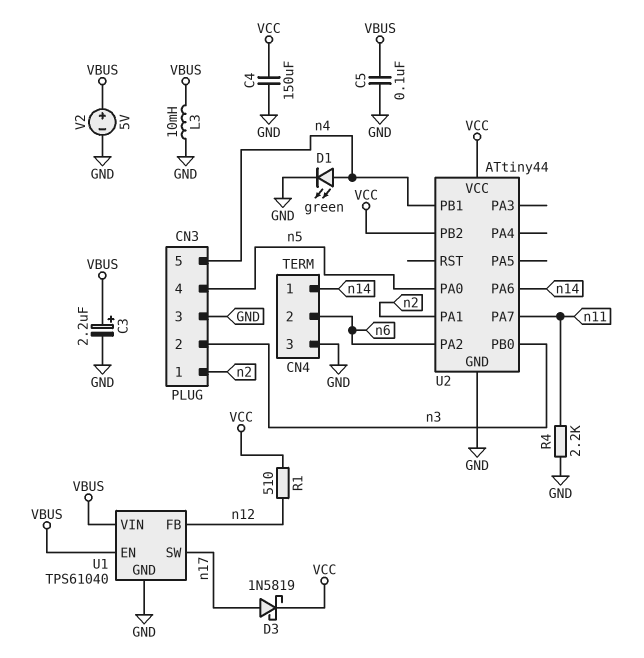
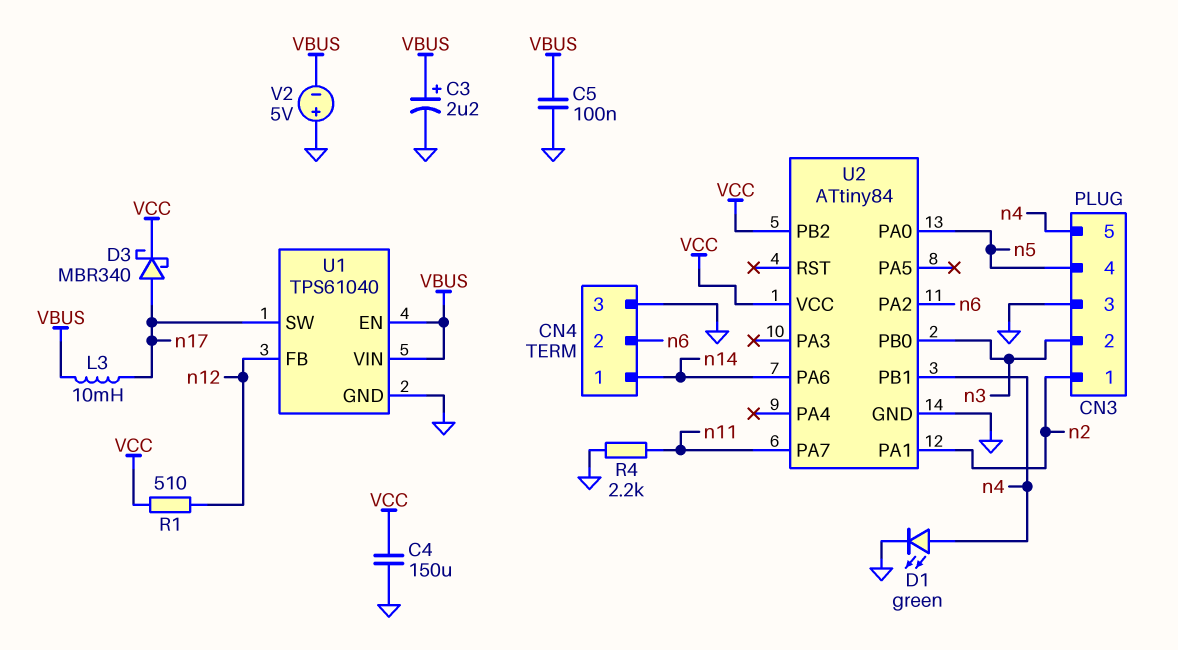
D3: schottky 1N5819 (A n17, K VCC) -> schottky MBR340 (A n17, K VCC)
L3: 10mH (GND, VBUS) -> 10mH (VBUS, n17)
U2: ATtiny44 -> ATtiny84
V2: 5V (plus VBUS, minus GND) -> 5V (plus GND, minus VBUS)

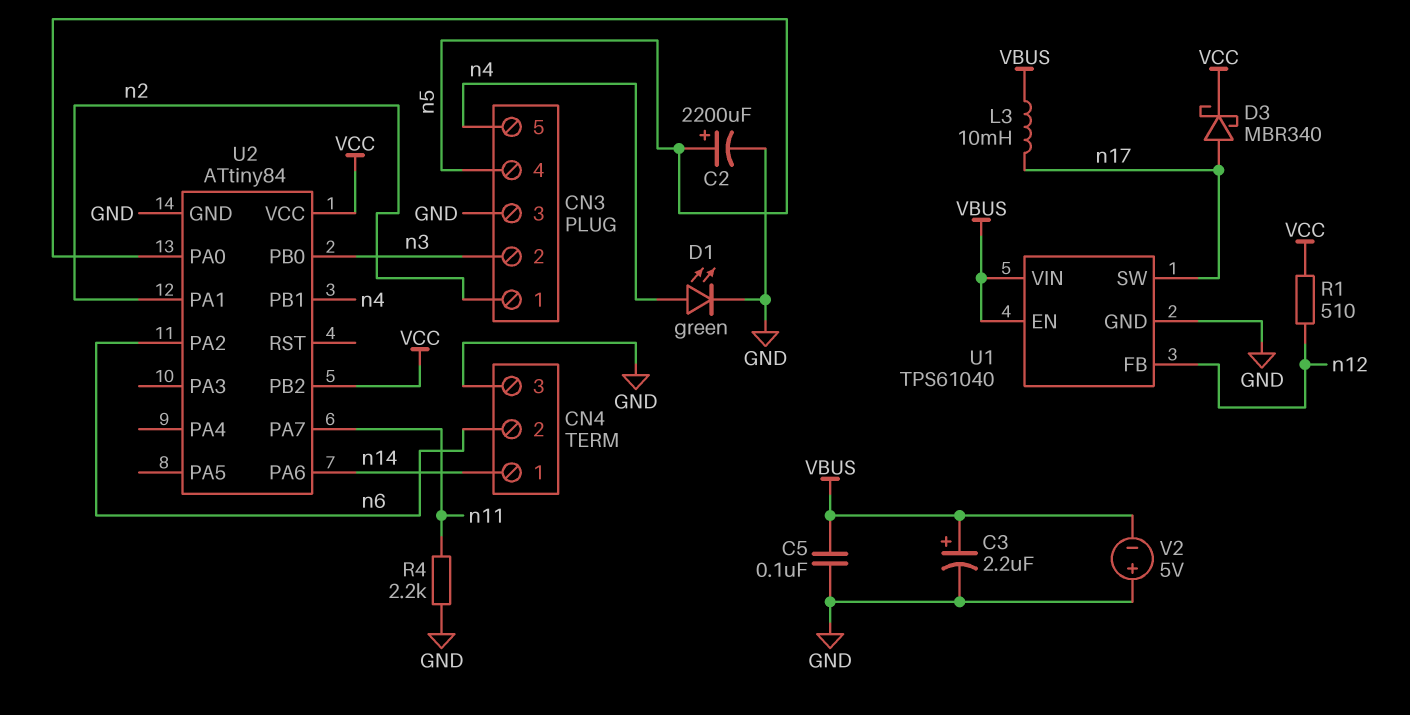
C2: none -> 2200uF (plus n5, minus GND)
C4: 150uF (GND, VCC) -> none

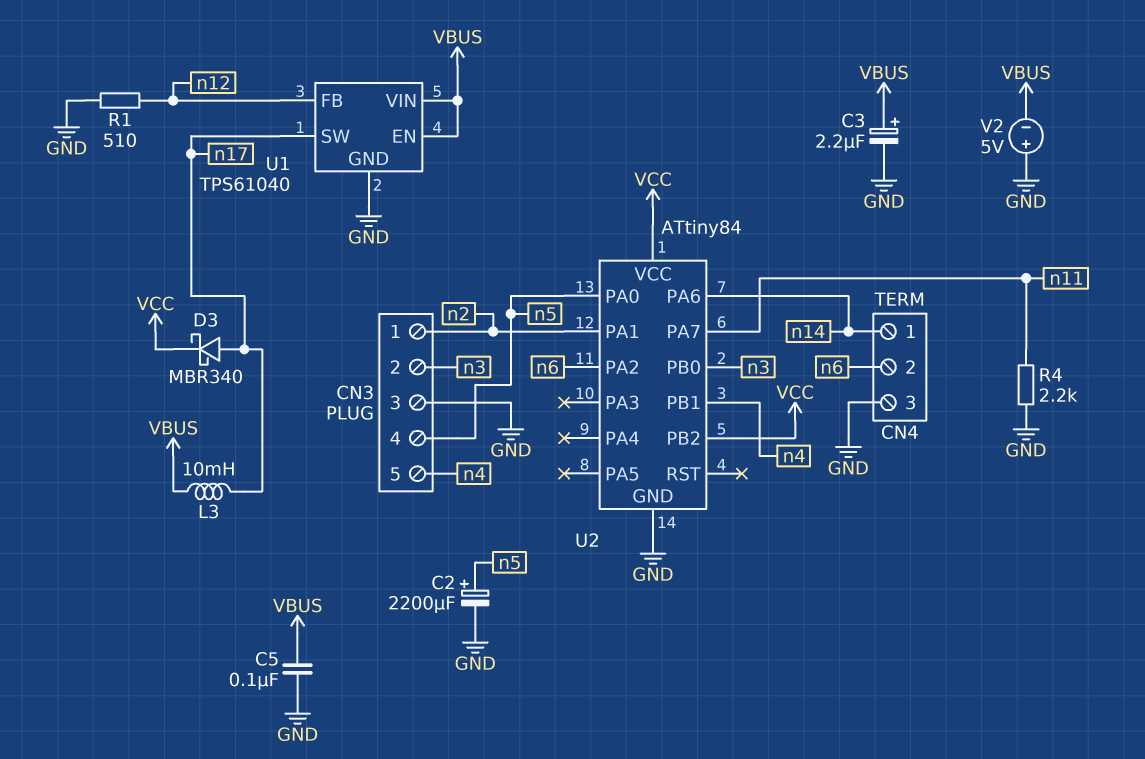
D1: LED green (A n4, K GND) -> none
R1: 510 (VCC, n12) -> 510 (GND, n12)

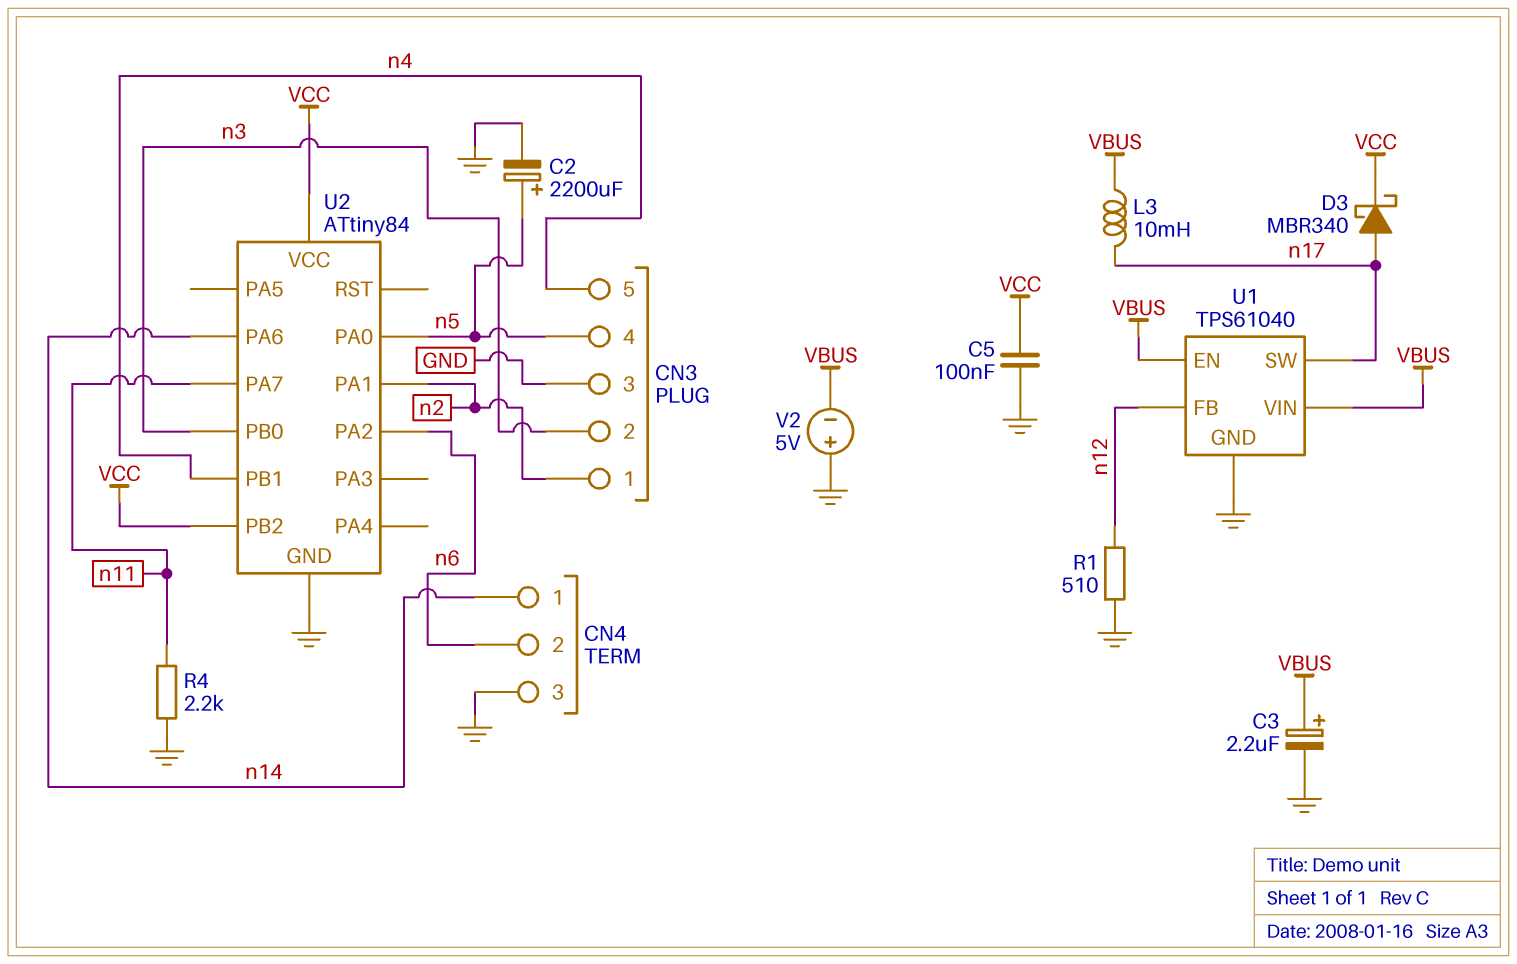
C5: 100nF (GND, VBUS) -> 100nF (GND, VCC)

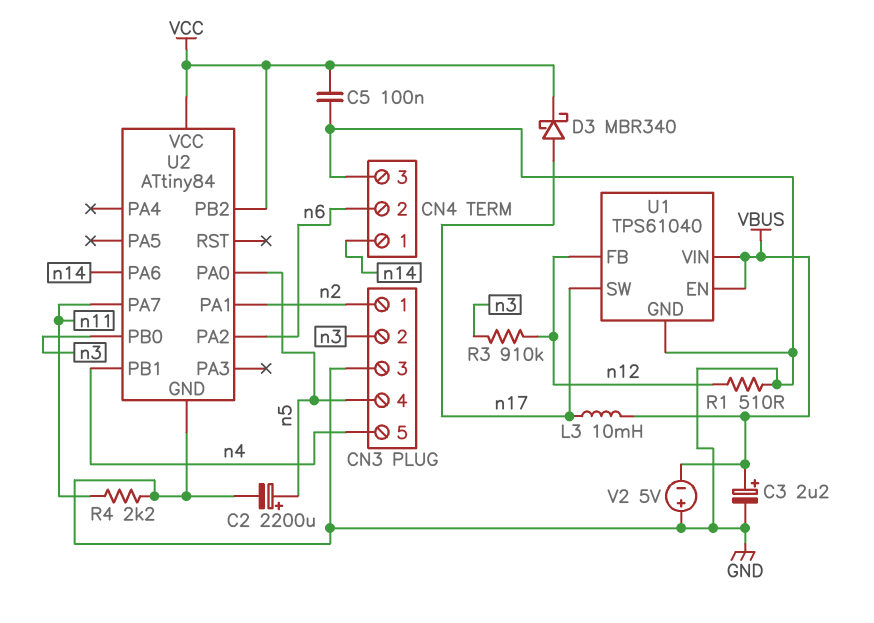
R3: none -> 910k (n3, n12)

